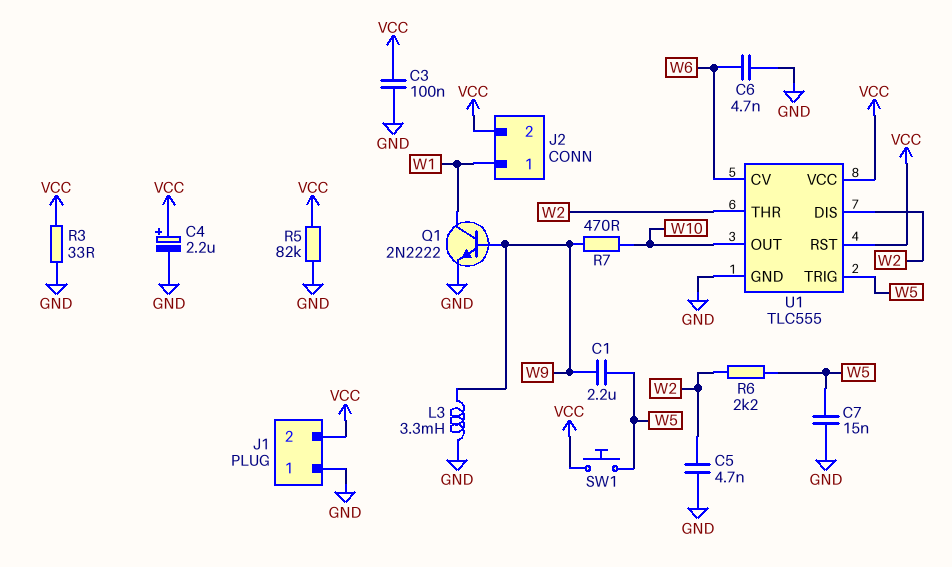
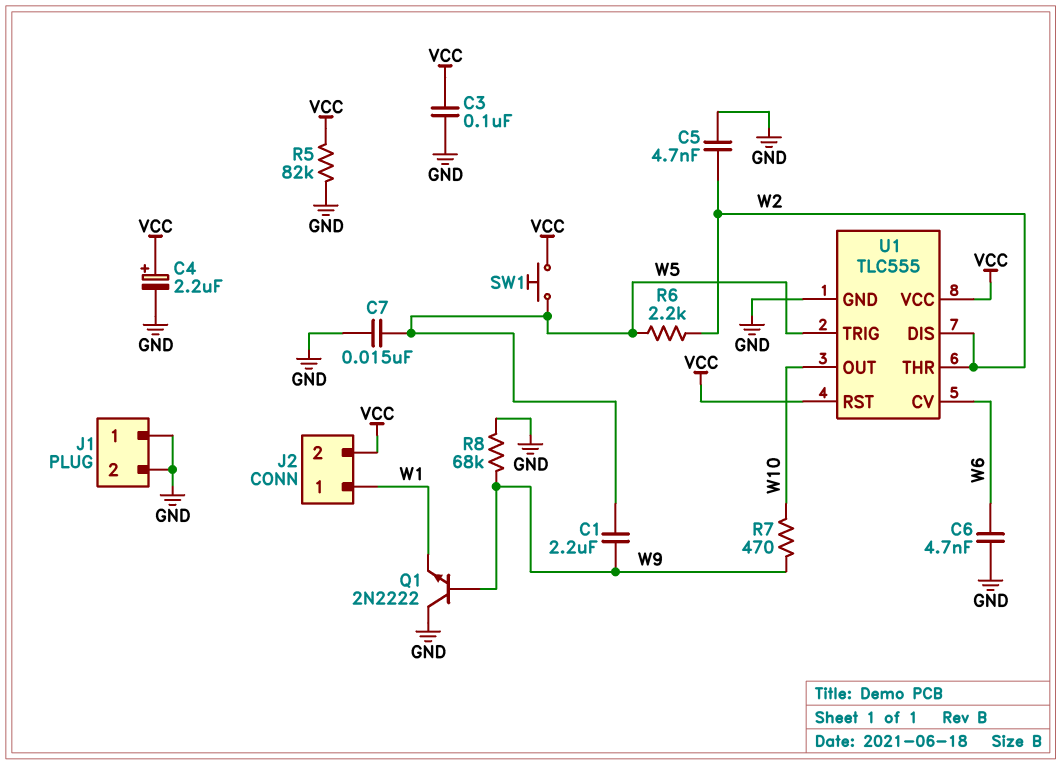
J1 pin 2: VCC -> GND
L3: 3.3mH (GND, W9) -> none
Q1: NPN 2N2222 (B W9, C W1, E GND) -> NPN 2N2222 (B W9, C GND, E W1)
R3: 33 (GND, VCC) -> none
R8: none -> 68k (GND, W9)

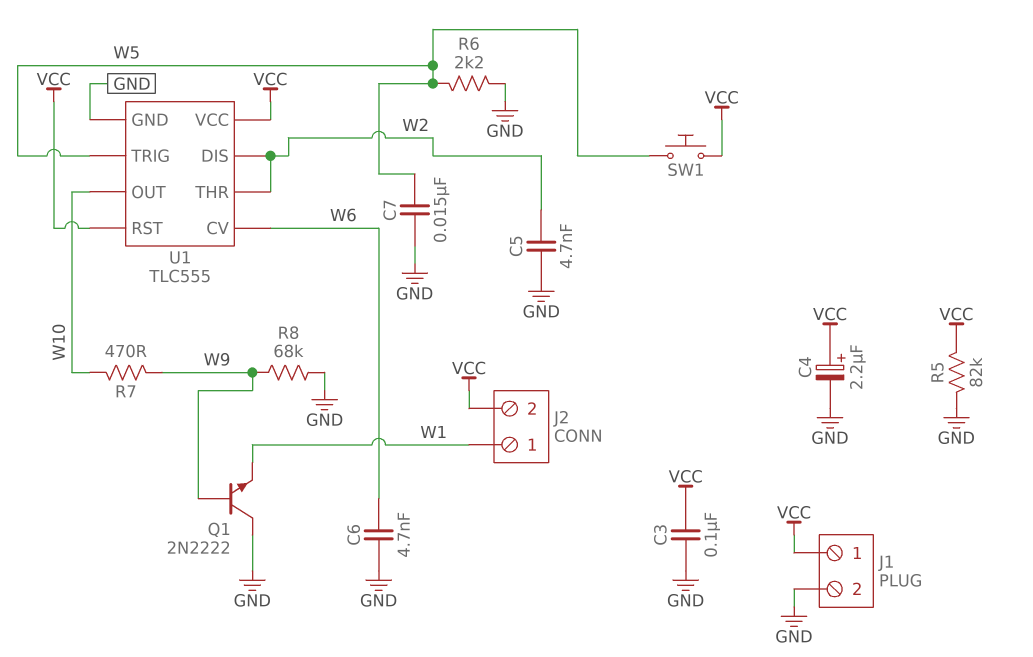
C1: 2.2uF (W5, W9) -> none
J1 pin 1: GND -> VCC
R6: 2.2k (W2, W5) -> 2.2k (GND, W5)

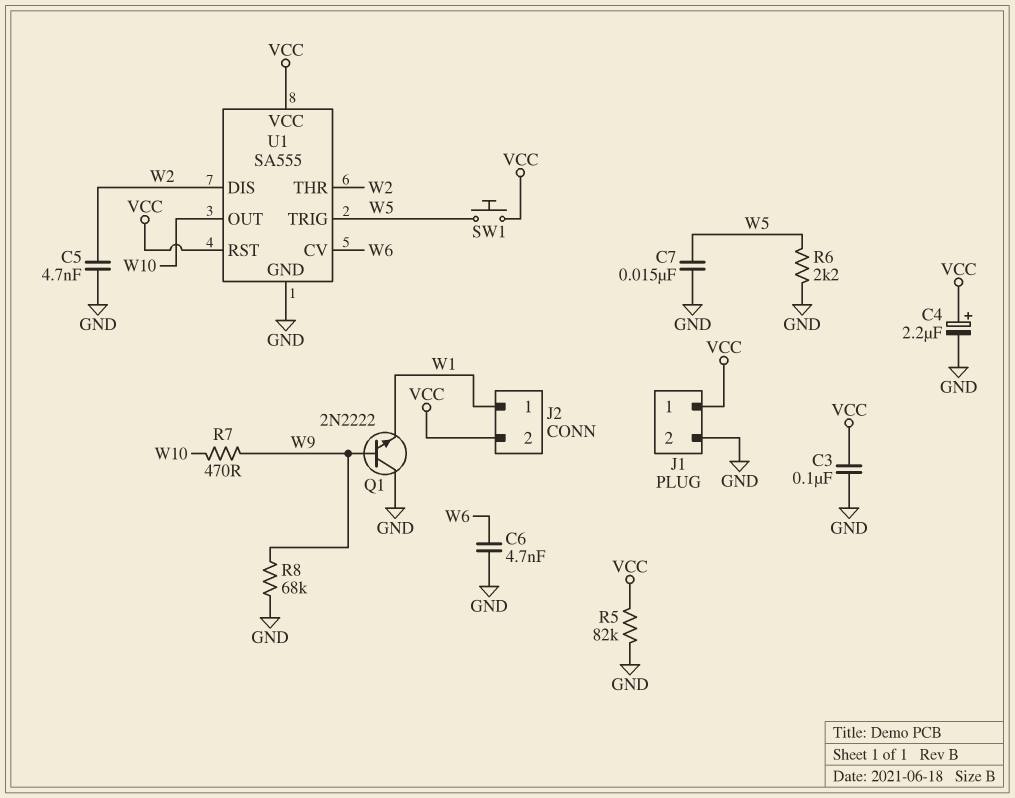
U1: TLC555 -> SA555

